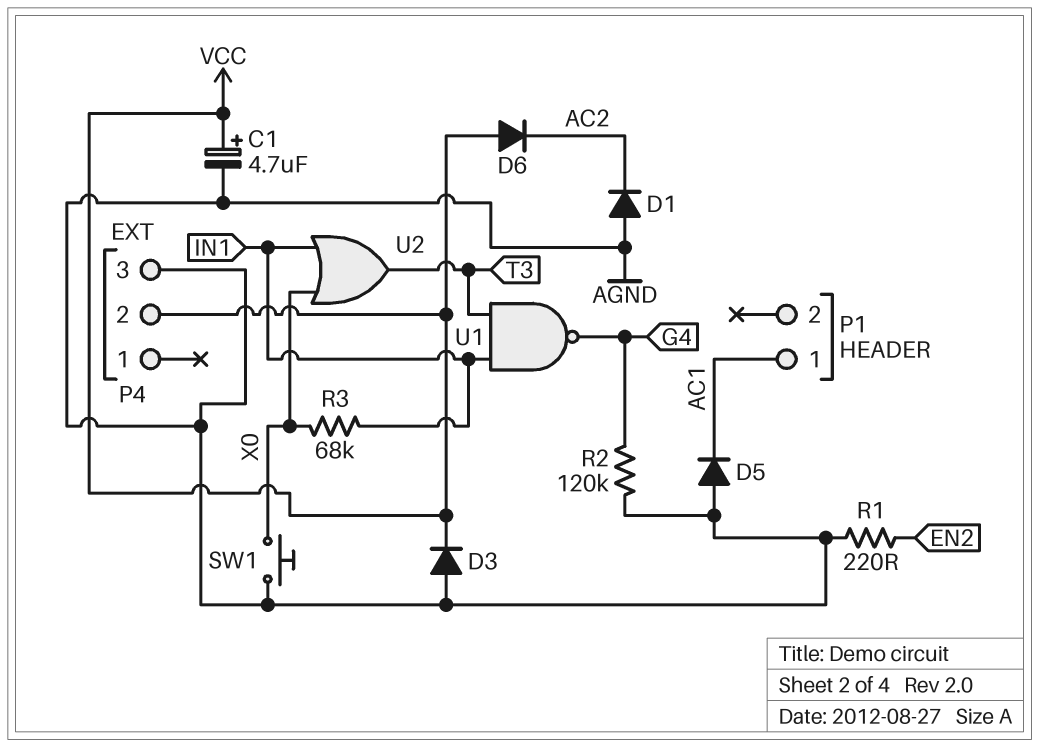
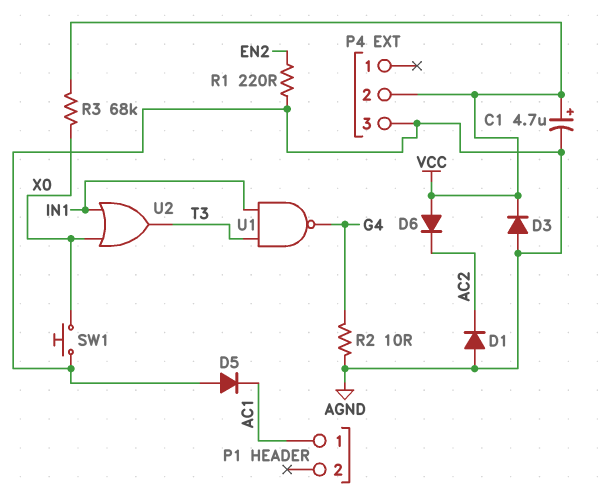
R2: 120k (AGND, G4) -> 10 (AGND, G4)
R3: 68k (IN1, X0) -> 68k (VCC, X0)

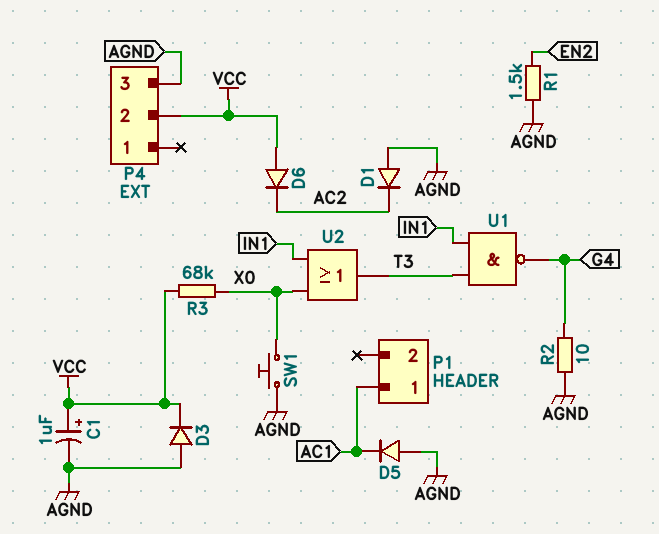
C1: 4.7uF (plus VCC, minus AGND) -> 1uF (plus VCC, minus AGND)
R1: 220 (AGND, EN2) -> 1.5k (AGND, EN2)

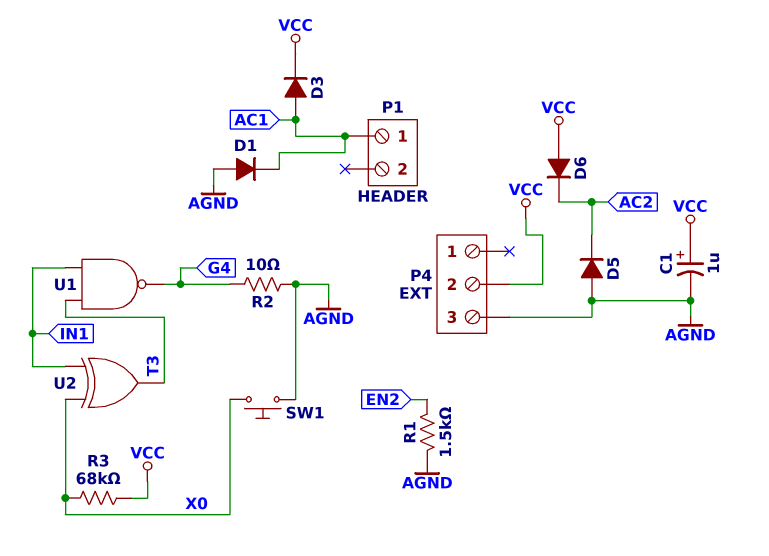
D1: diode (A AGND, K AC2) -> diode (A AGND, K AC1)
D3: diode (A AGND, K VCC) -> diode (A AC1, K VCC)
D5: diode (A AGND, K AC1) -> diode (A AGND, K AC2)
U2: OR (in IN1, in X0, out T3) -> XOR (in IN1, in X0, out T3)

